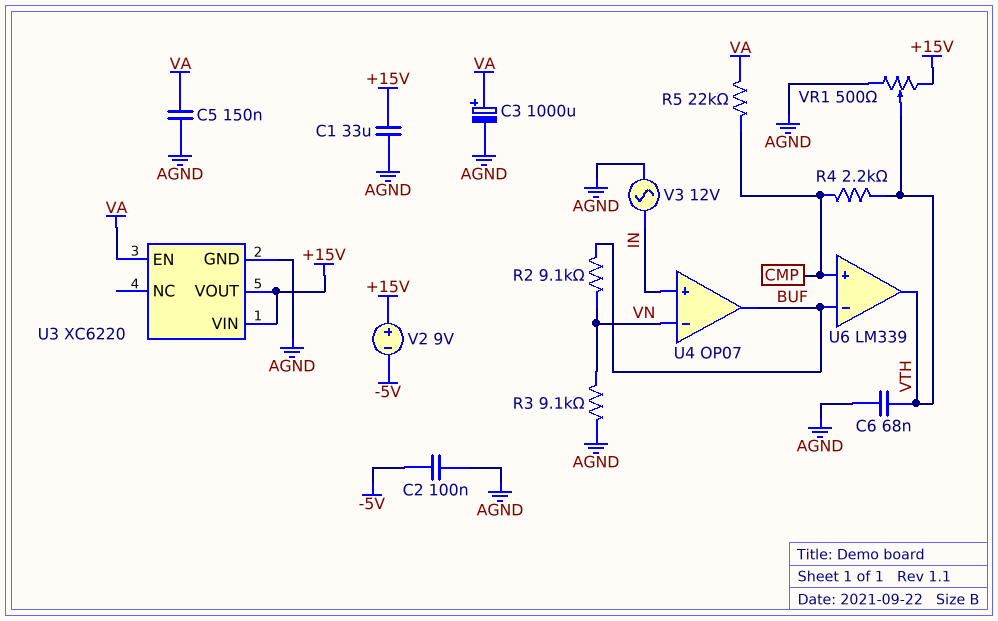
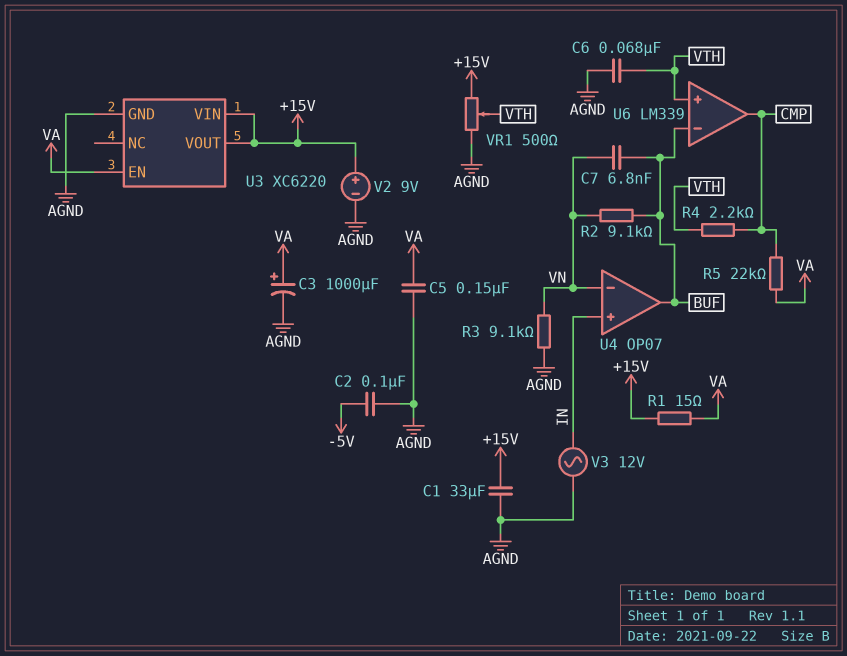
C7: none -> 6.8nF (BUF, VN)
R1: none -> 15 (+15V, VA)
U6 pin in+: CMP -> VTH
U6 pin out: VTH -> CMP
V2: 9V (plus +15V, minus -5V) -> 9V (plus +15V, minus AGND)

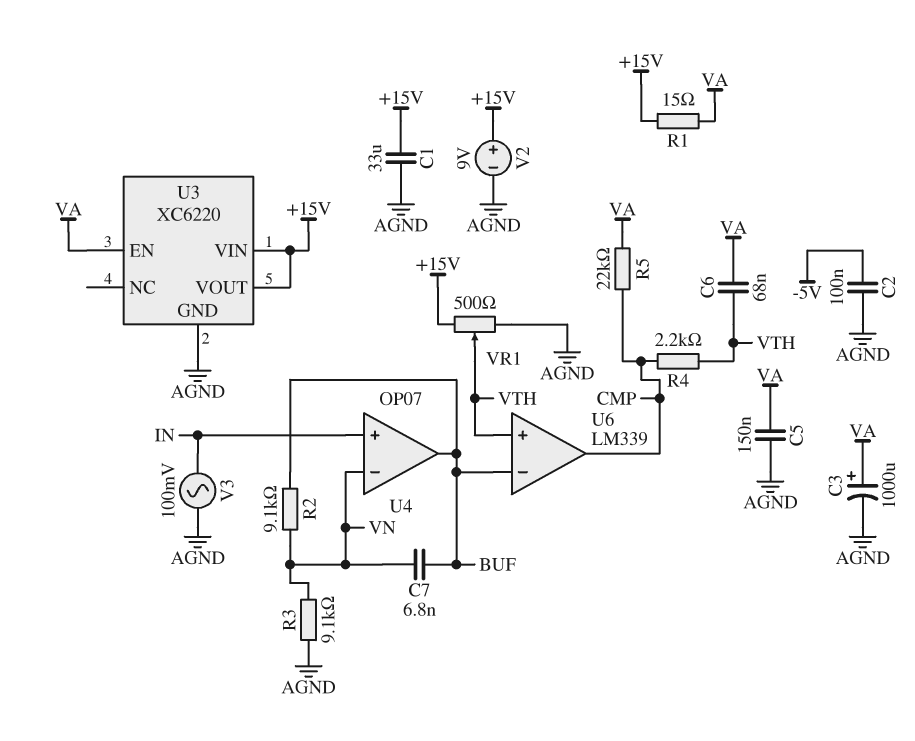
C6: 68nF (AGND, VTH) -> 68nF (VA, VTH)
V3: AC 12V (AGND, IN) -> AC 100mV (AGND, IN)

